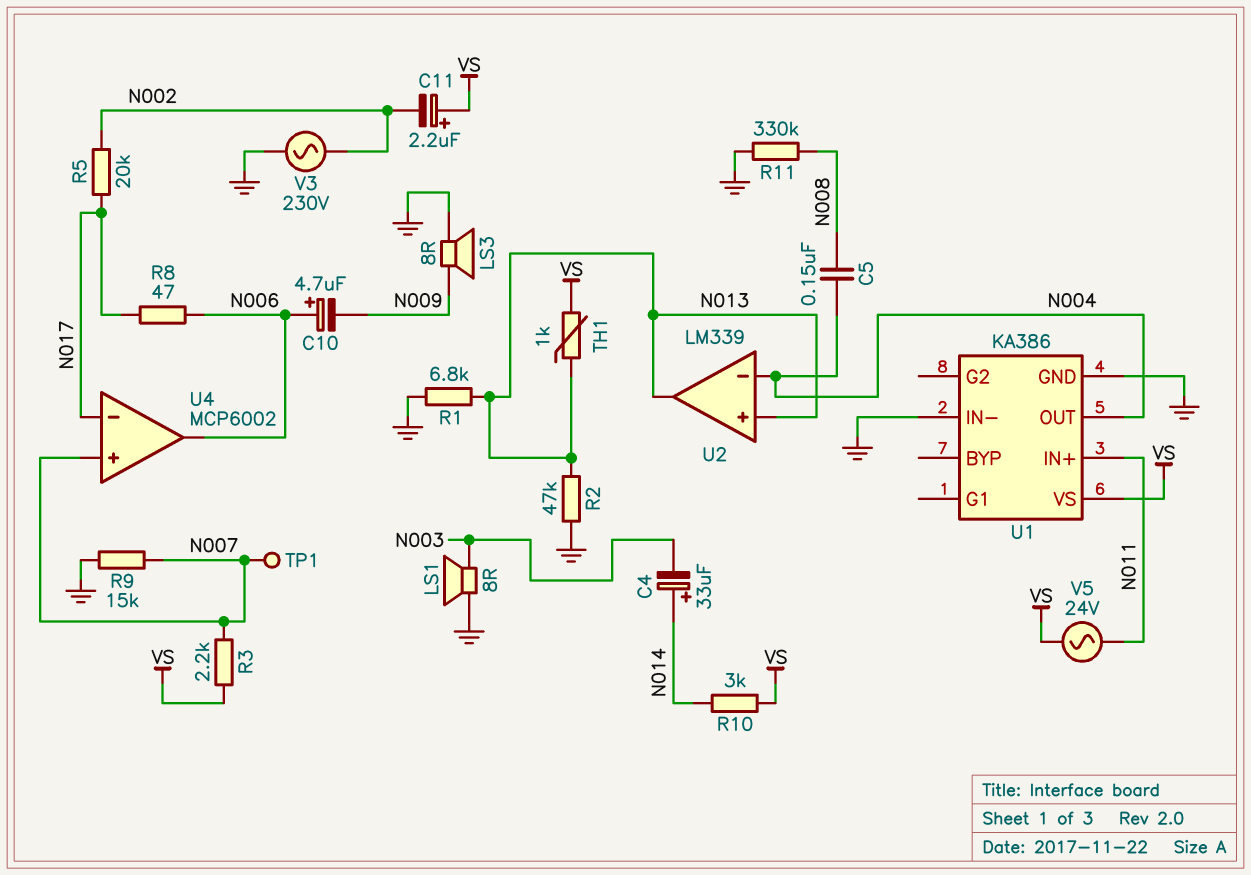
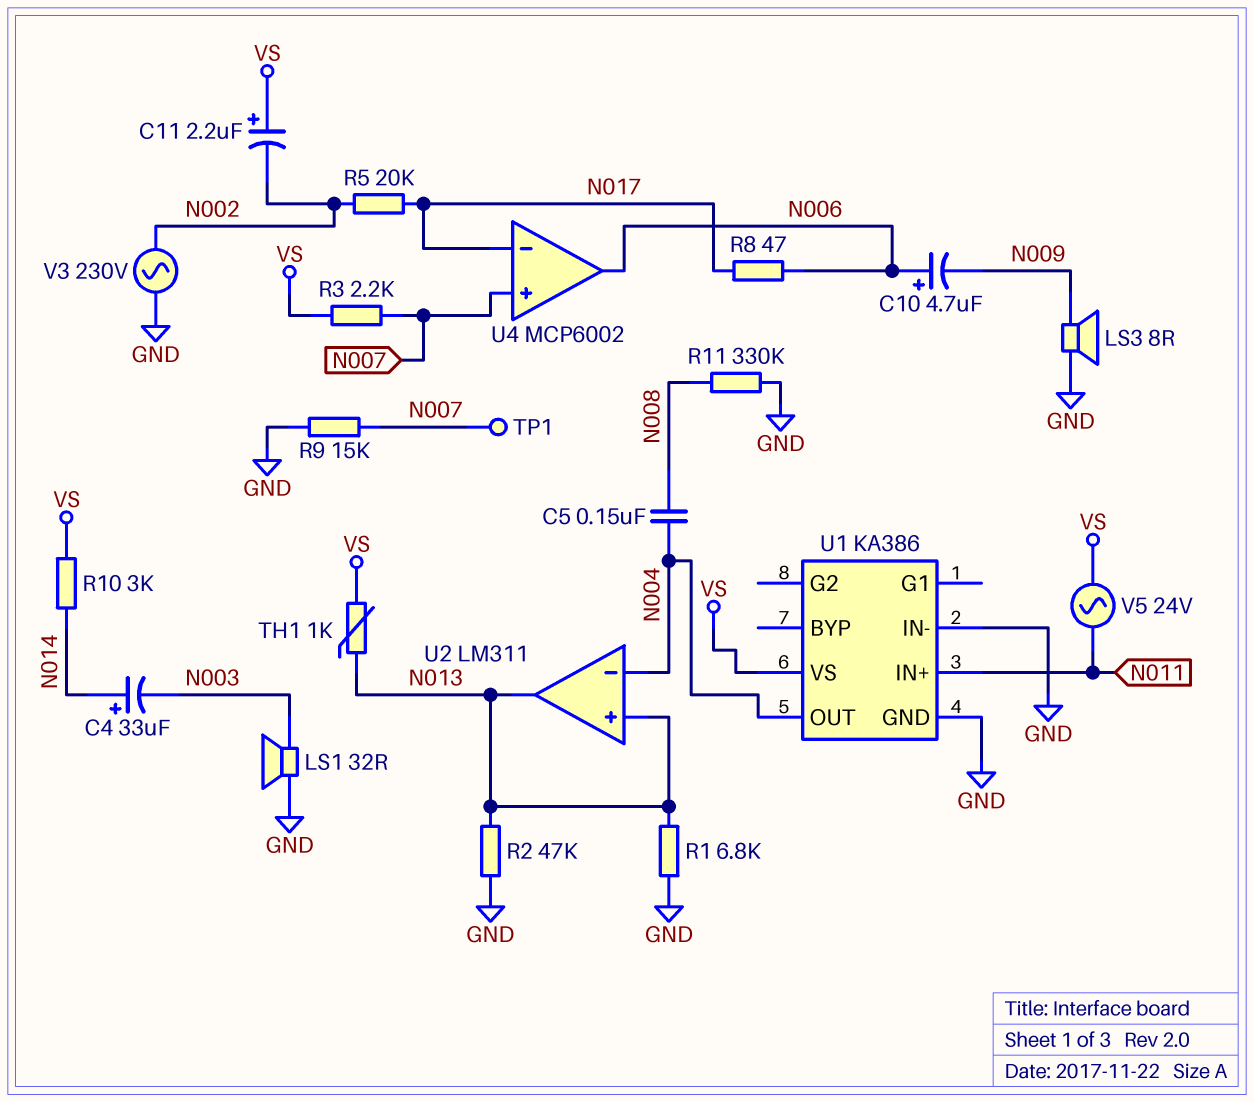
LS1: speaker 8R (GND, N003) -> speaker 32R (GND, N003)
U2: LM339 -> LM311

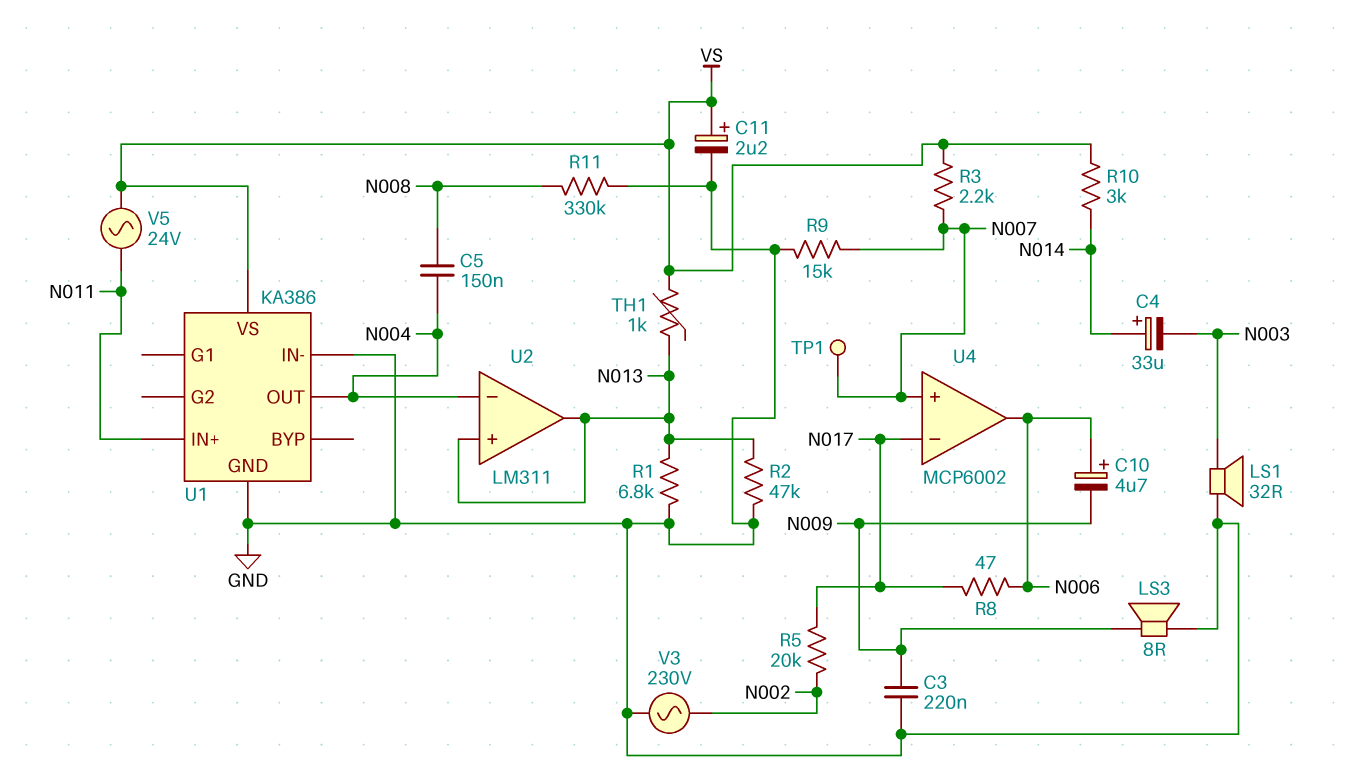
C3: none -> 220nF (GND, N009)
C11: 2.2uF (plus VS, minus N002) -> 2.2uF (plus VS, minus GND)

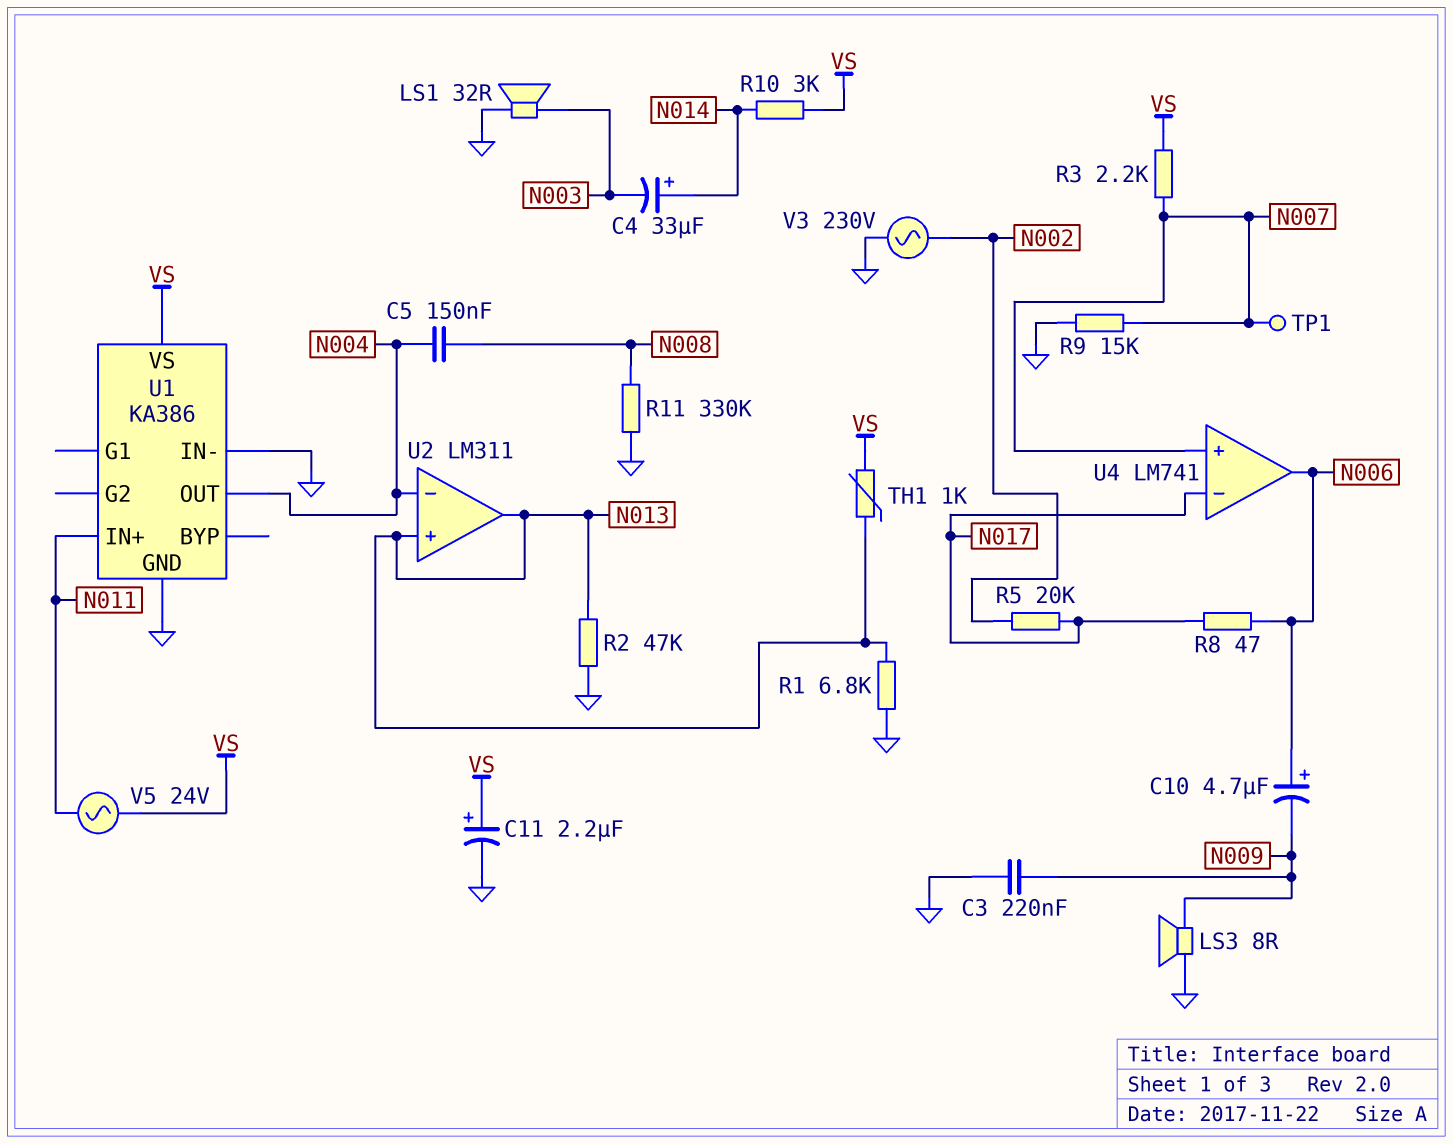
U4: MCP6002 -> LM741

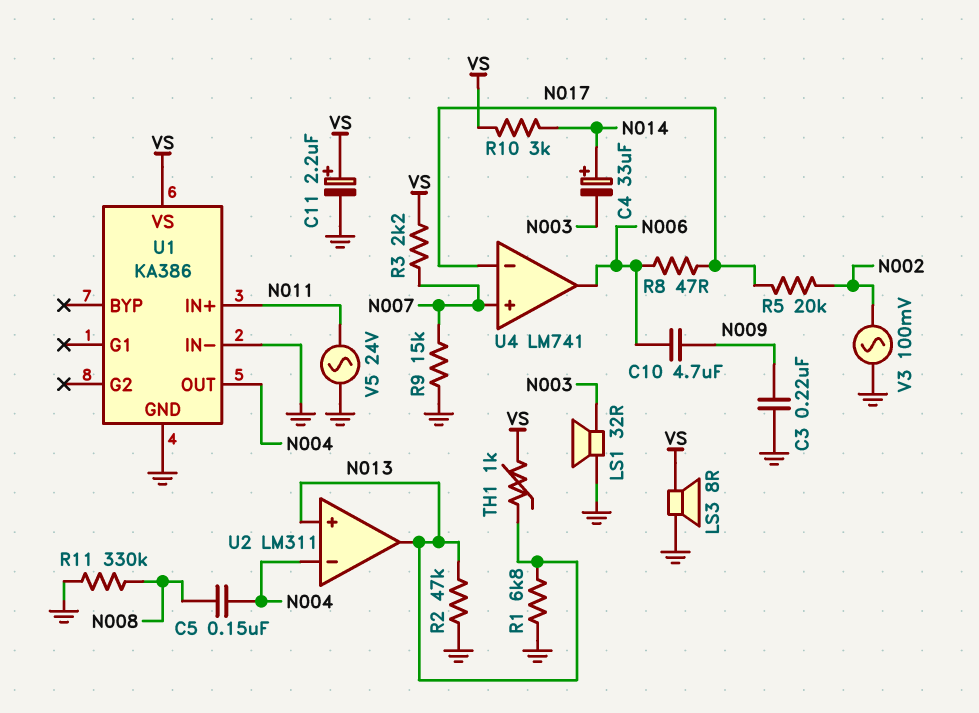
C10: 4.7uF (plus N006, minus N009) -> 4.7uF (N006, N009)
LS3: speaker 8R (GND, N009) -> speaker 8R (GND, VS)
TP1: test point (N007) -> none
V3: AC 230V (GND, N002) -> AC 100mV (GND, N002)
V5: AC 24V (N011, VS) -> AC 24V (GND, N011)

